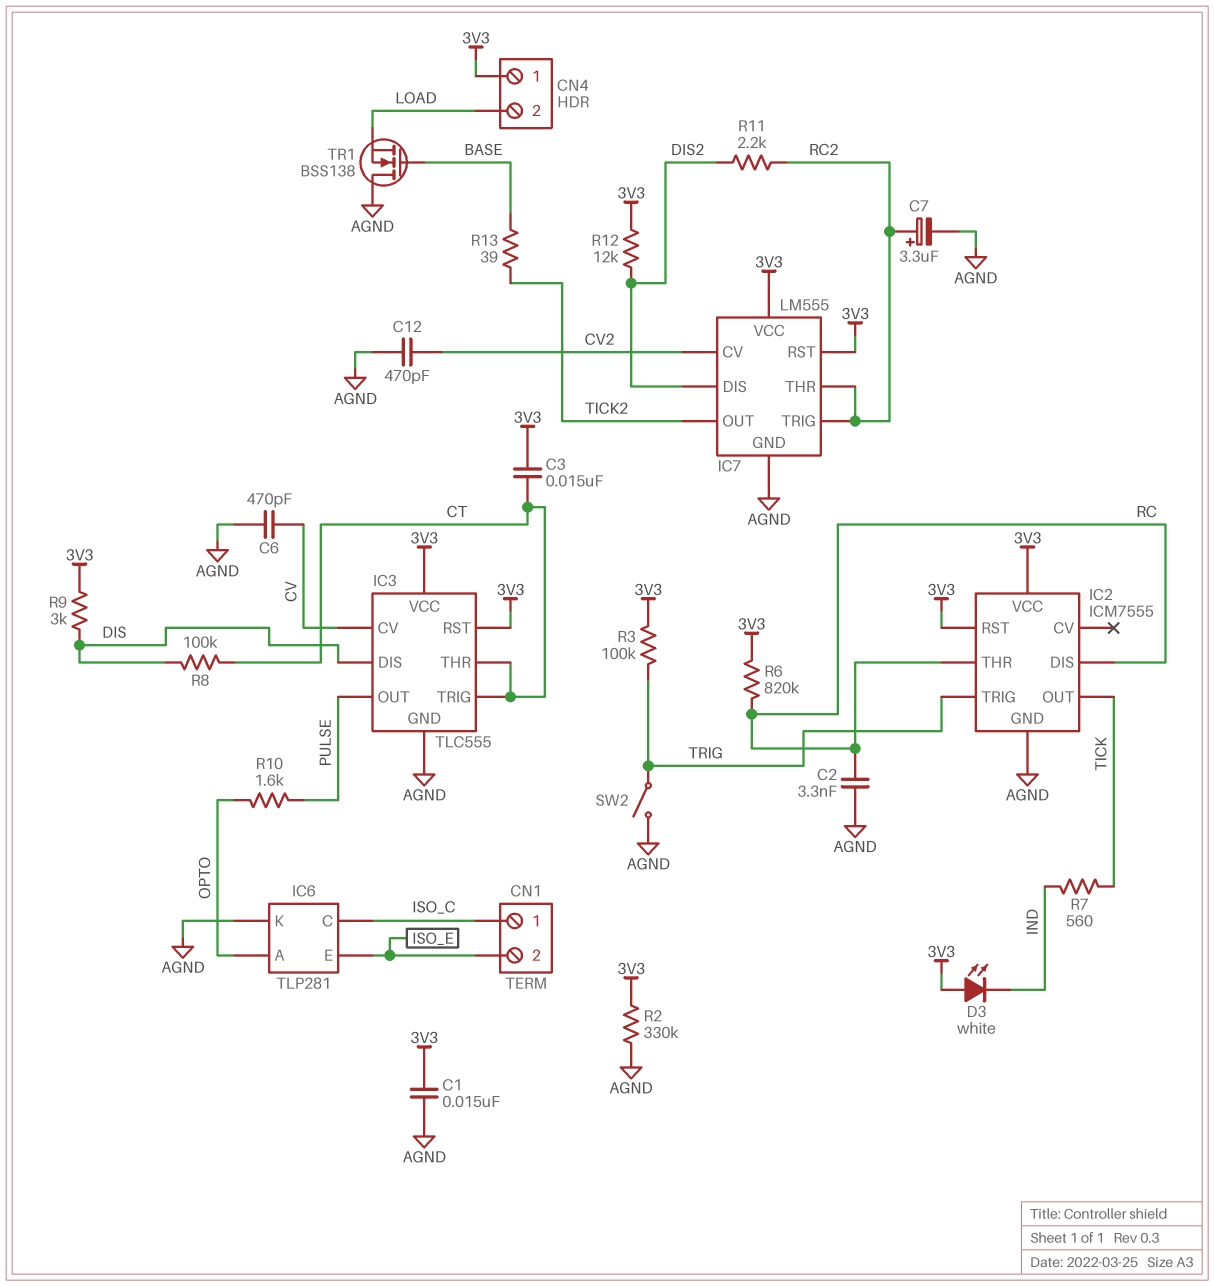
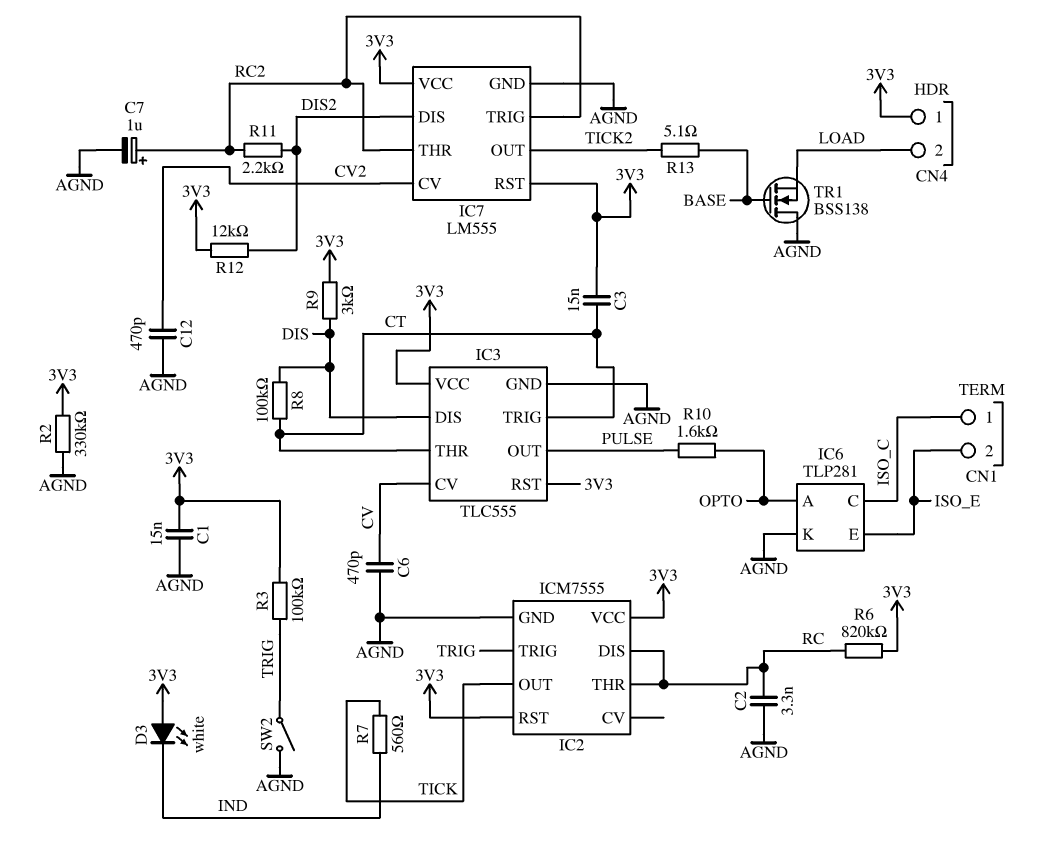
C7: 3.3uF (plus RC2, minus AGND) -> 1uF (plus RC2, minus AGND)
R13: 39 (BASE, TICK2) -> 5.1 (BASE, TICK2)

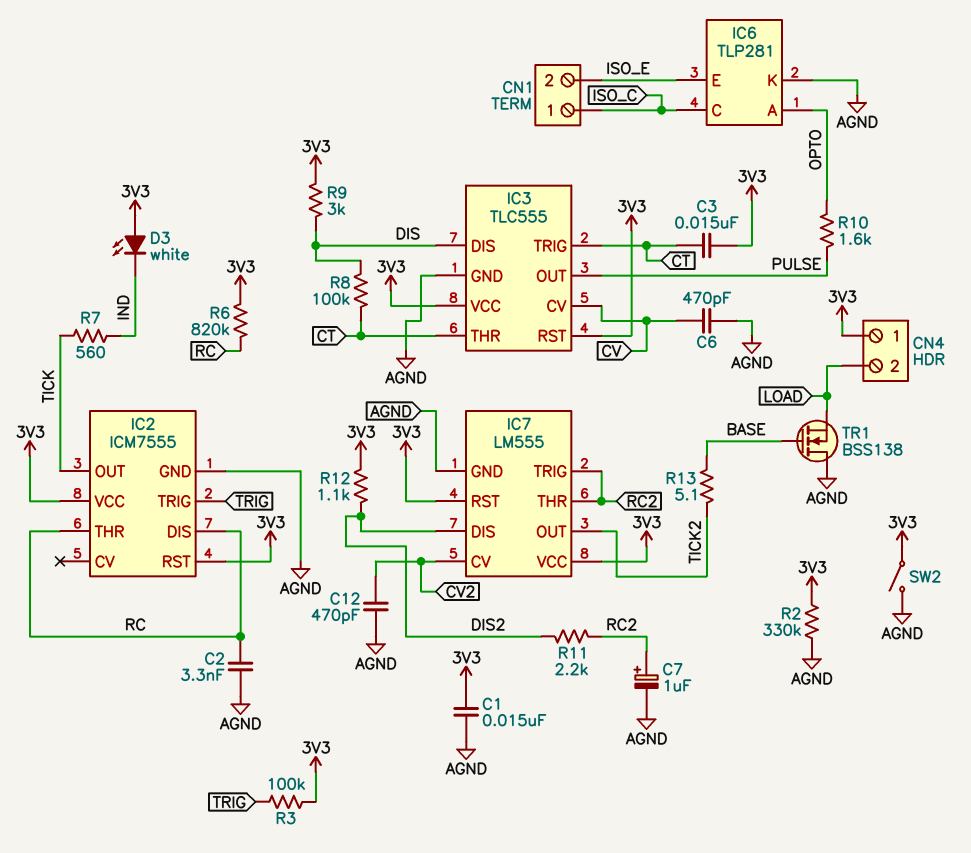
R12: 12k (3V3, DIS2) -> 1.1k (3V3, DIS2)
SW2: switch (AGND, TRIG) -> switch (3V3, AGND)

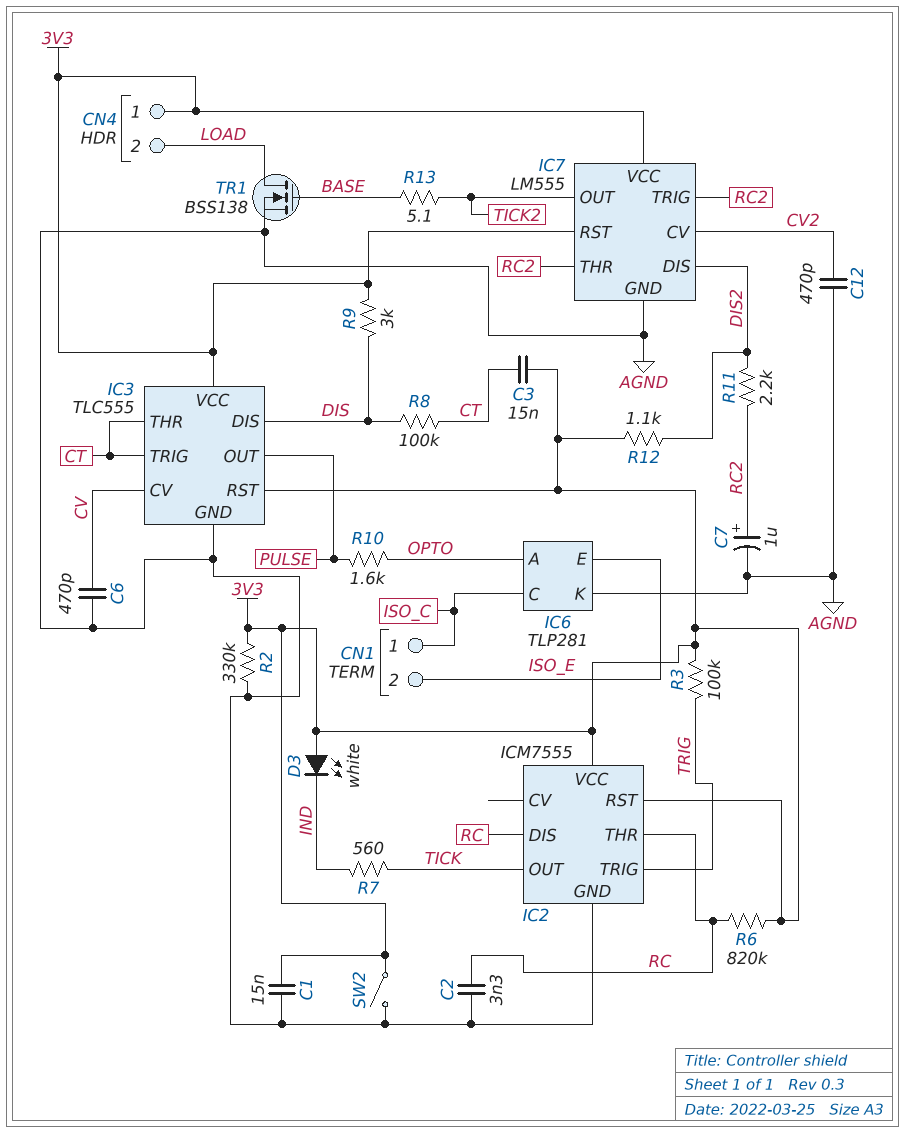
TR1: NMOS BSS138 (G BASE, D AGND, S LOAD) -> NMOS BSS138 (G BASE, D LOAD, S AGND)

